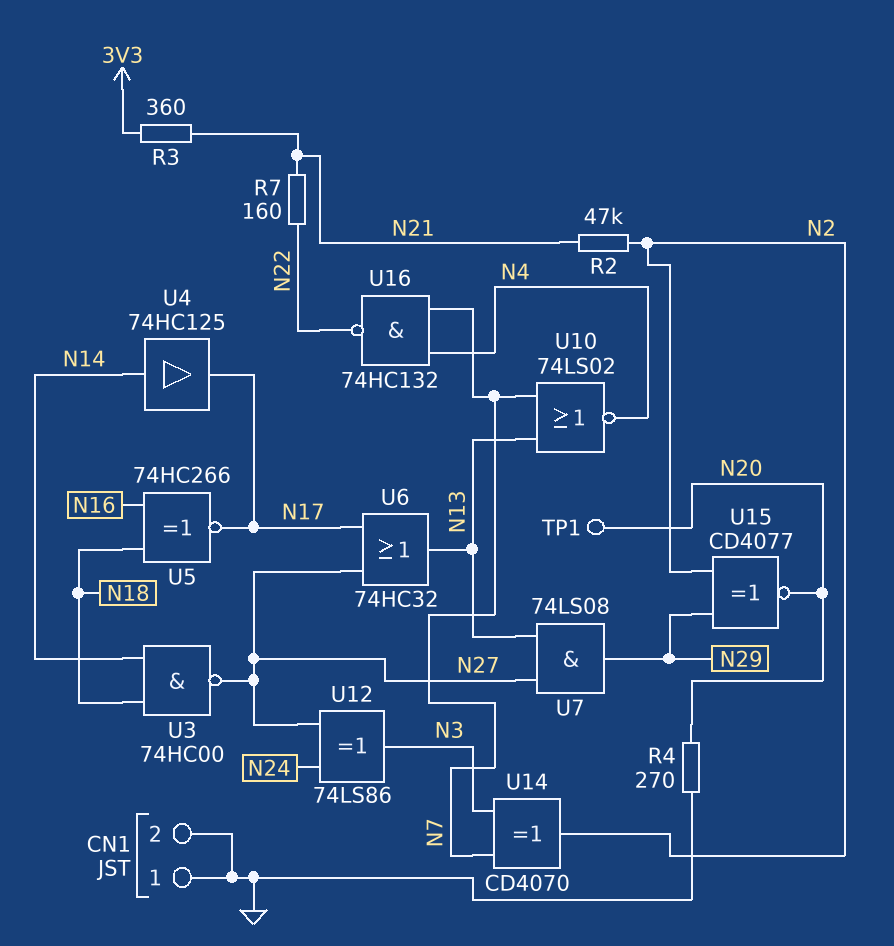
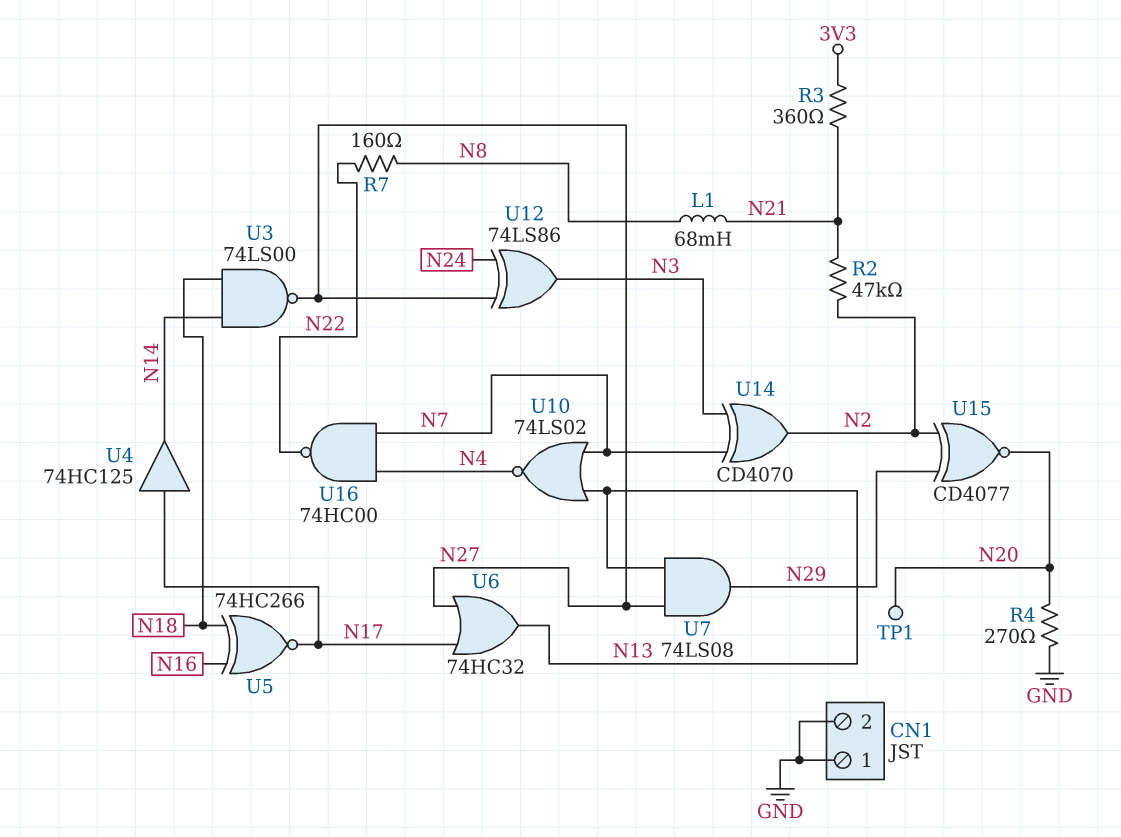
L1: none -> 68mH (N8, N21)
R7: 160 (N21, N22) -> 160 (N8, N22)
U3: NAND 74HC00 (in N14, in N18, out N27) -> NAND 74LS00 (in N14, in N18, out N27)
U4: buffer 74HC125 (in N14, out N17) -> buffer 74HC125 (in N17, out N14)
U16: NAND 74HC132 (in N4, in N7, out N22) -> NAND 74HC00 (in N4, in N7, out N22)

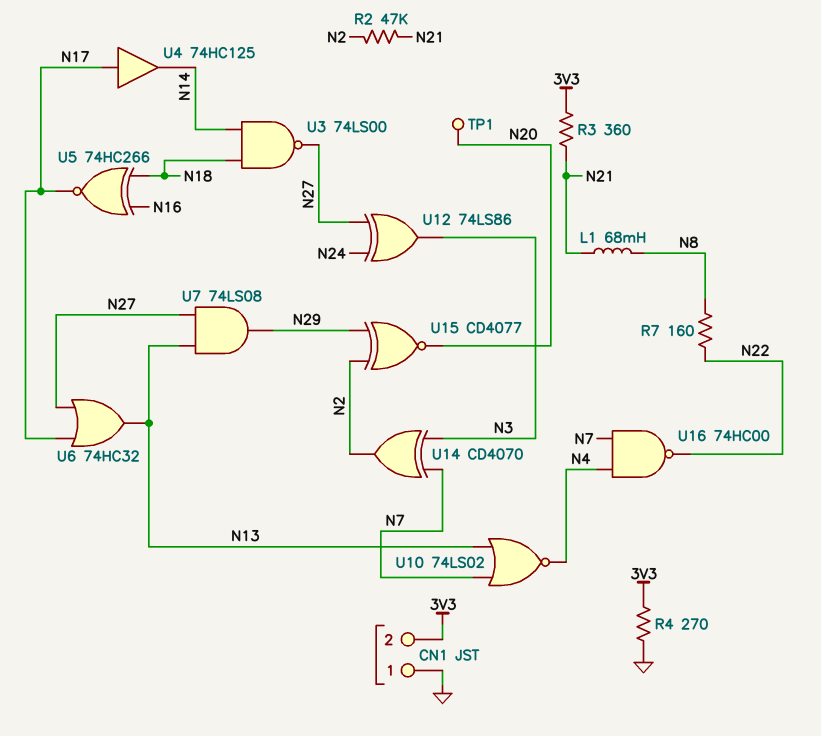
CN1 pin 2: GND -> 3V3
R4: 270 (GND, N20) -> 270 (3V3, GND)

